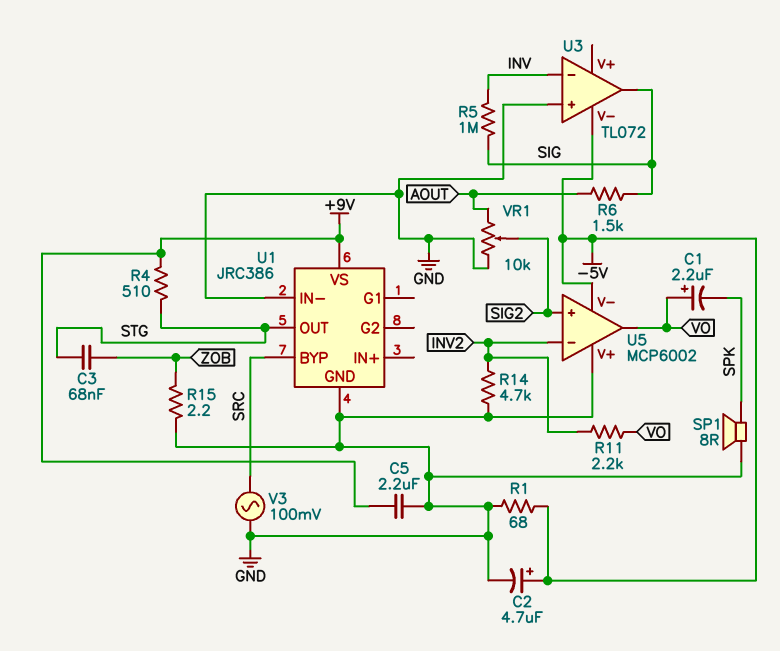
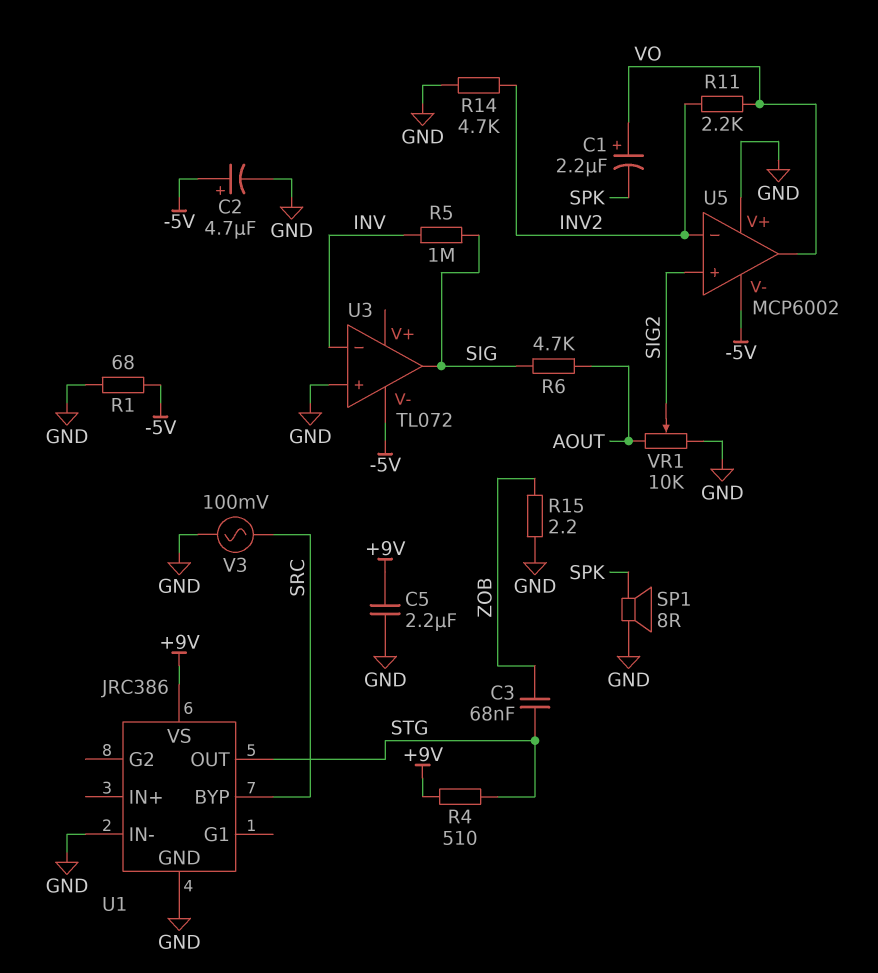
R6: 1.5k (AOUT, SIG) -> 4.7k (AOUT, SIG)

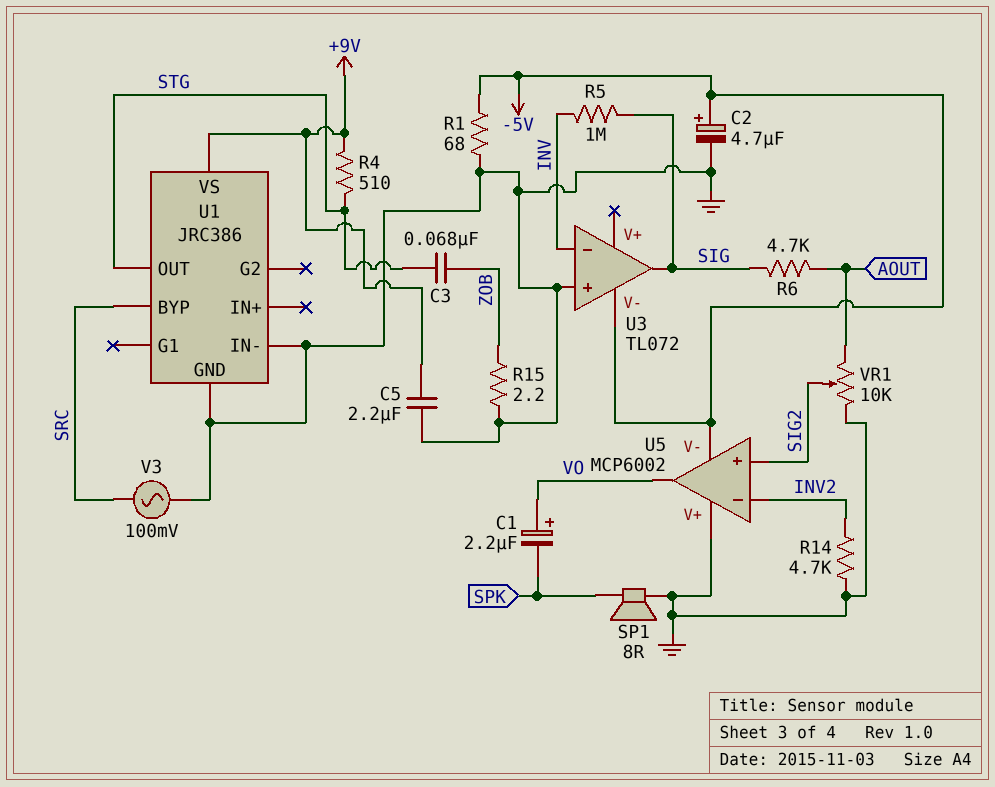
R11: 2.2k (INV2, VO) -> none

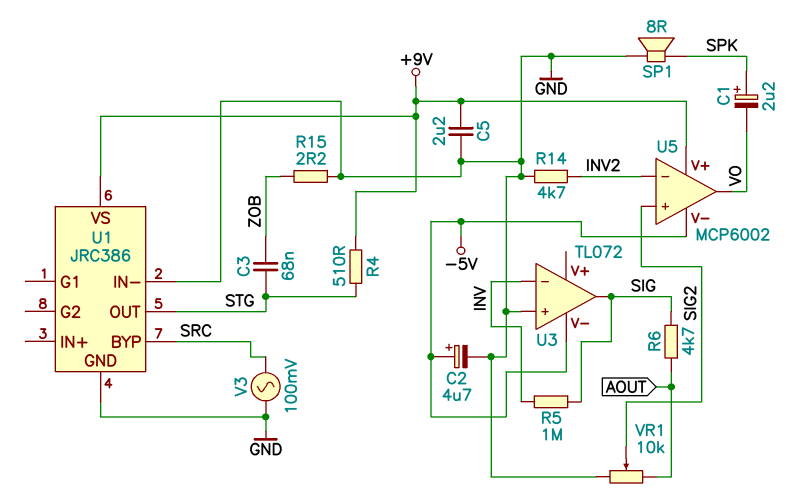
C1: 2.2uF (plus VO, minus SPK) -> 2.2uF (plus SPK, minus VO)
R1: 68 (-5V, GND) -> none
U5 pin V+: GND -> +9V

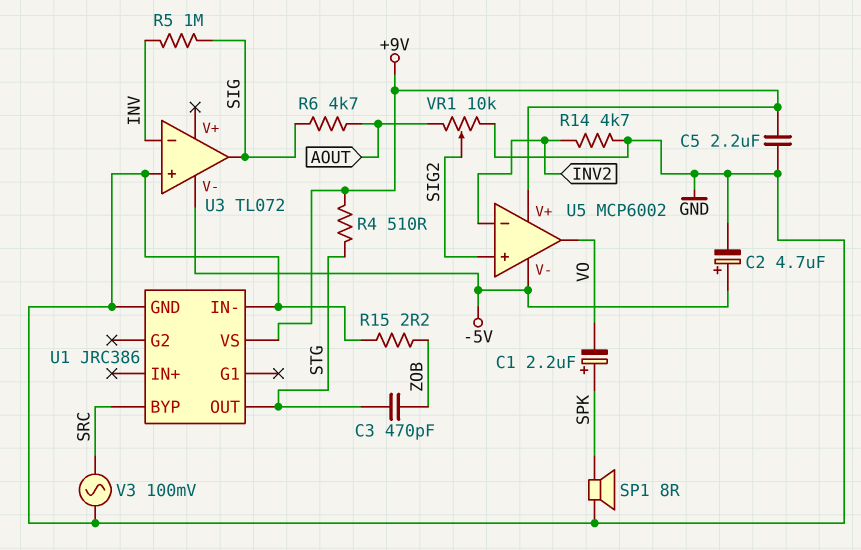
C3: 68nF (STG, ZOB) -> 470pF (STG, ZOB)

